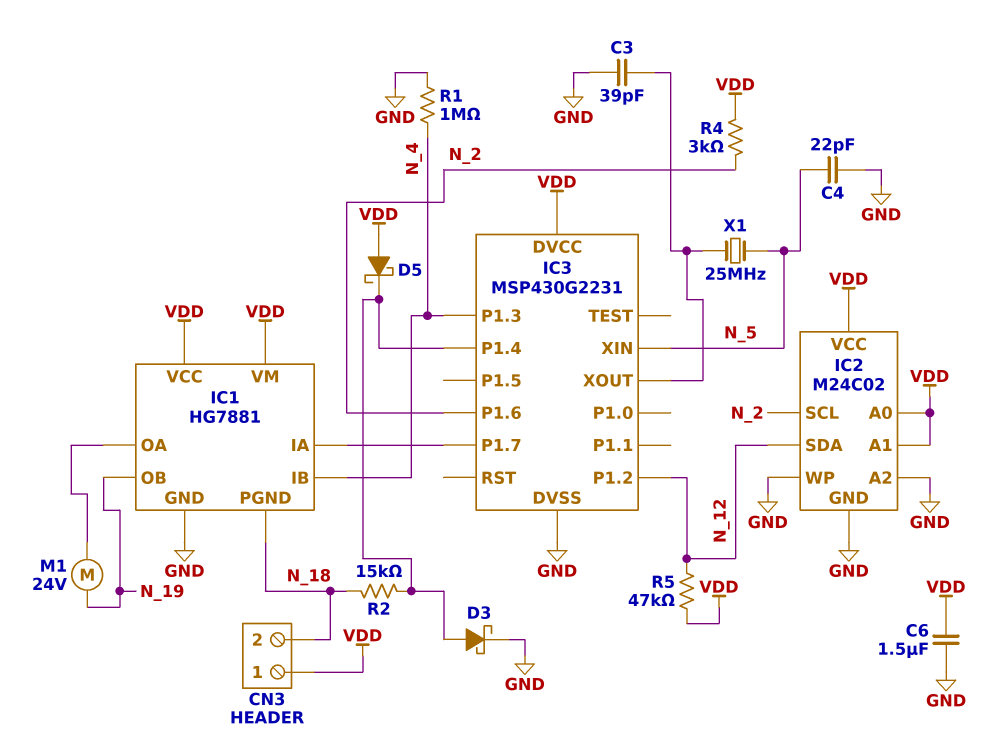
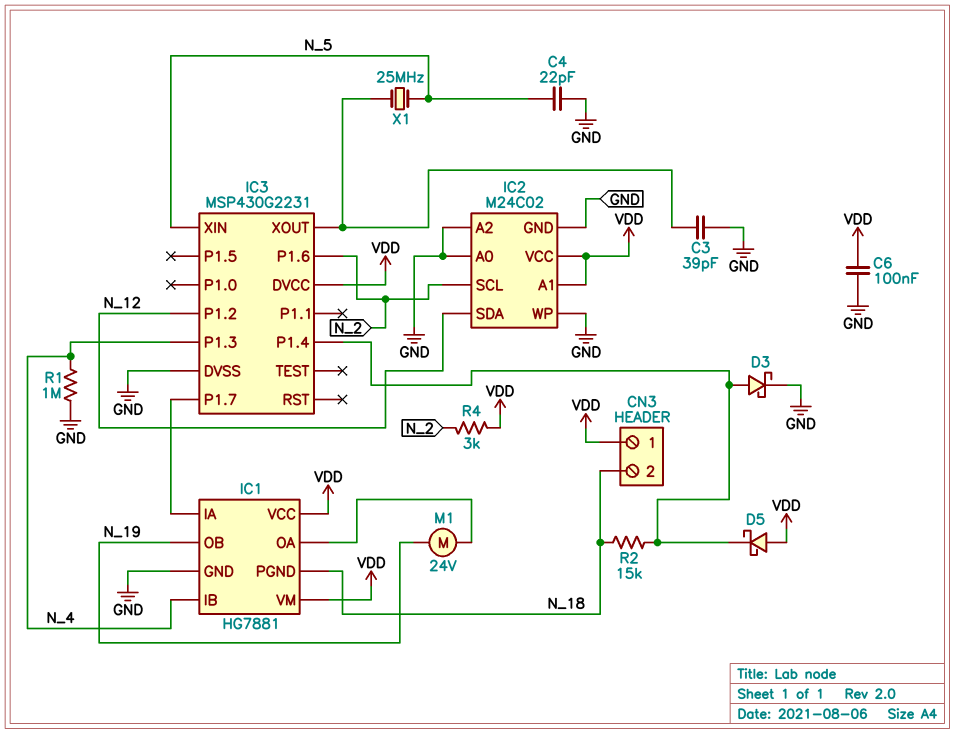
C6: 1.5uF (GND, VDD) -> 100nF (GND, VDD)
IC2 pin A0: VDD -> GND
R5: 47k (N_12, VDD) -> none

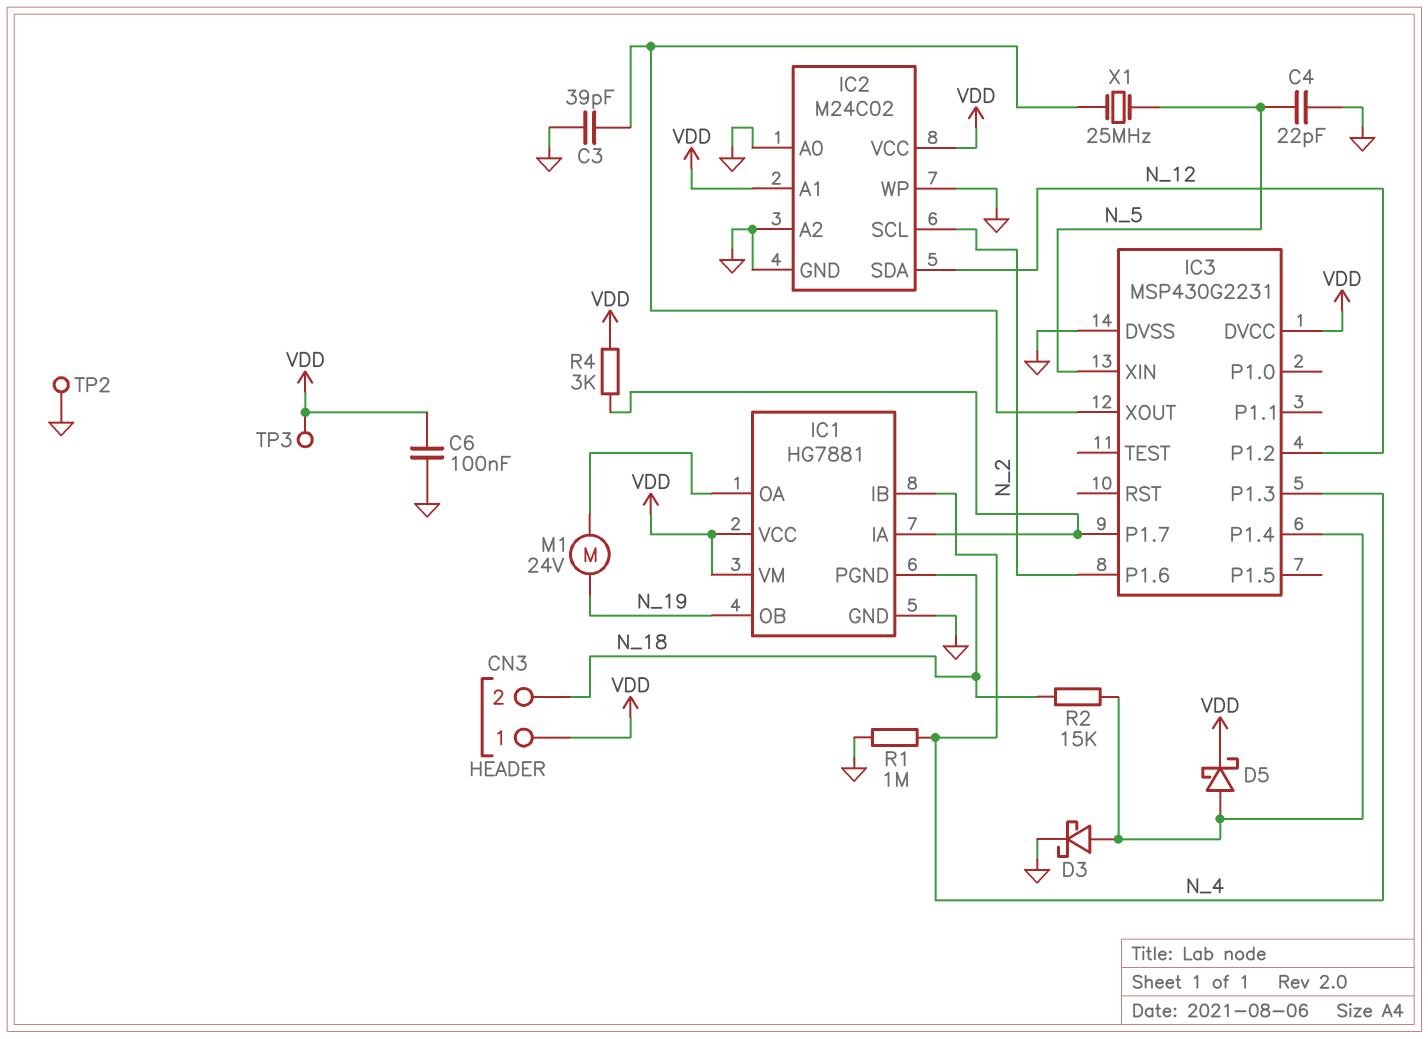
D5: schottky (A VDD, K IC3/P1.4) -> schottky (A IC3/P1.4, K VDD)
R4: 3k (N_2, VDD) -> 3k (IC1/IA, VDD)
TP2: none -> test point (GND)
TP3: none -> test point (VDD)

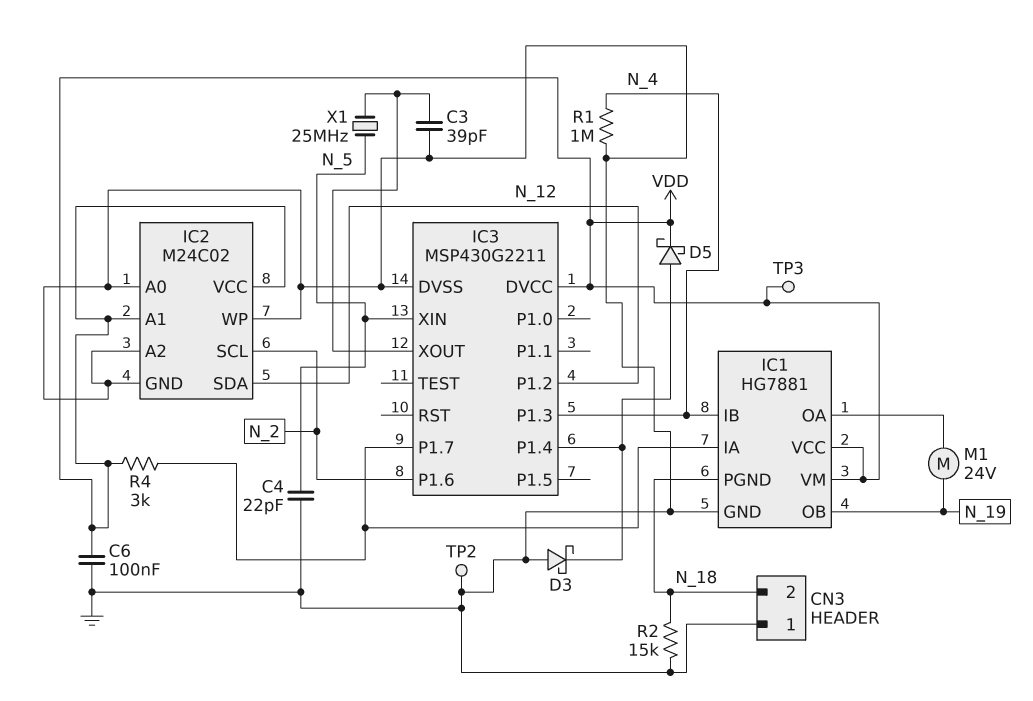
CN3 pin 1: VDD -> GND
D3: schottky (A IC3/P1.4, K GND) -> schottky (A GND, K IC3/P1.4)
IC3: MSP430G2231 -> MSP430G2211
R2: 15k (IC3/P1.4, N_18) -> 15k (GND, N_18)

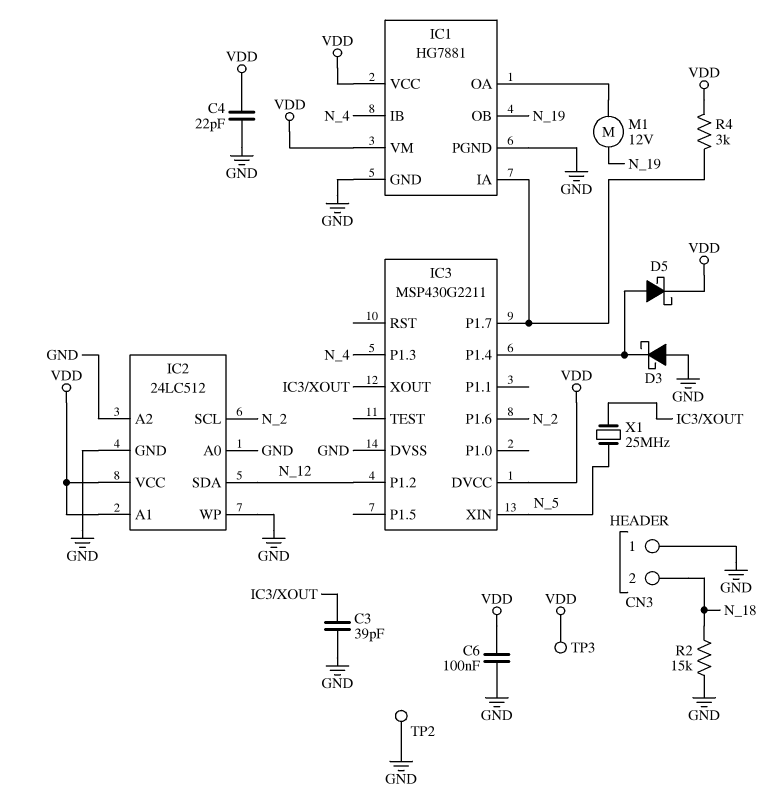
C4: 22pF (GND, N_5) -> 22pF (GND, VDD)
IC1 pin PGND: N_18 -> GND
IC2: M24C02 -> 24LC512
M1: motor 24V (IC1/OA, N_19) -> motor 12V (IC1/OA, N_19)
R1: 1M (GND, N_4) -> none

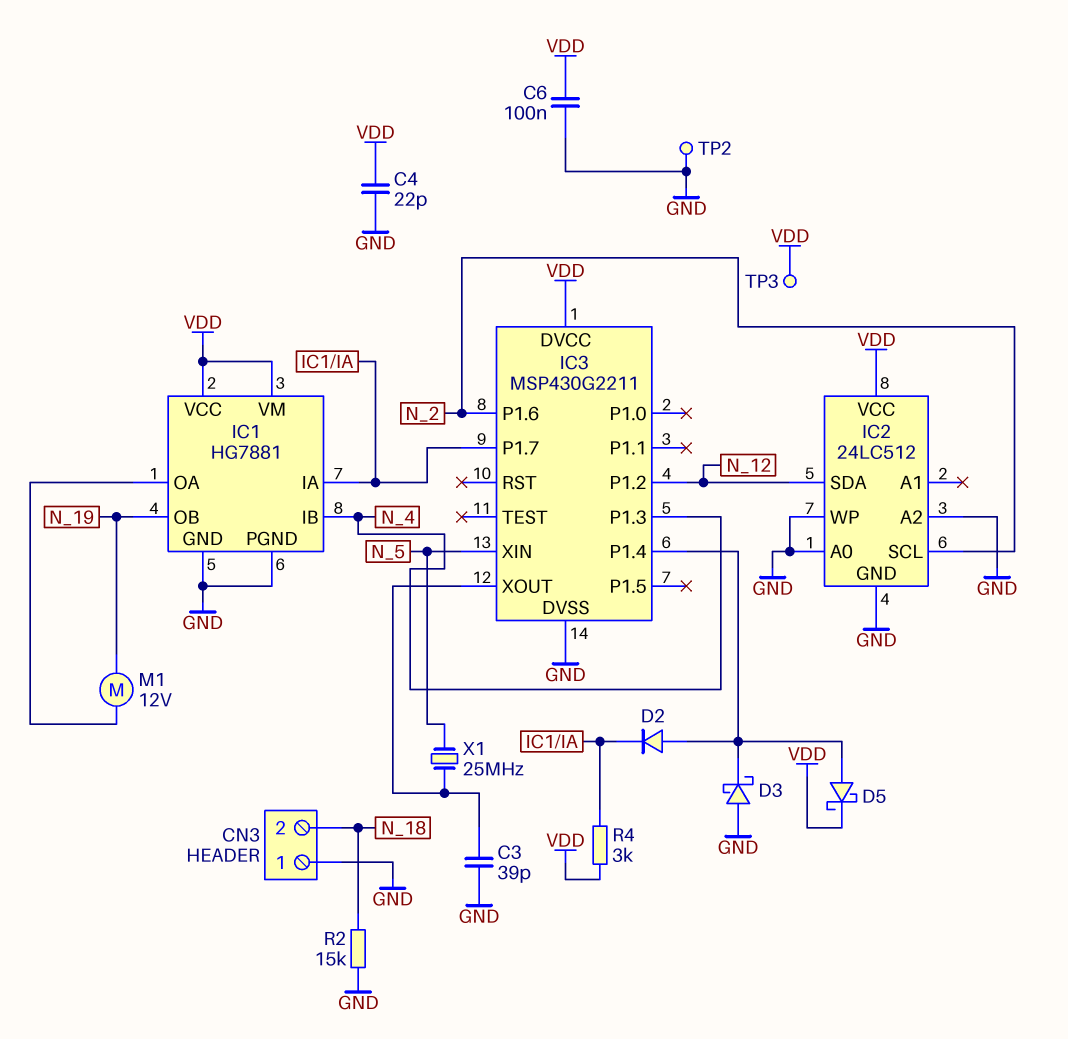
D2: none -> diode (A IC3/P1.4, K IC1/IA)
IC2 pin A1: VDD -> none

